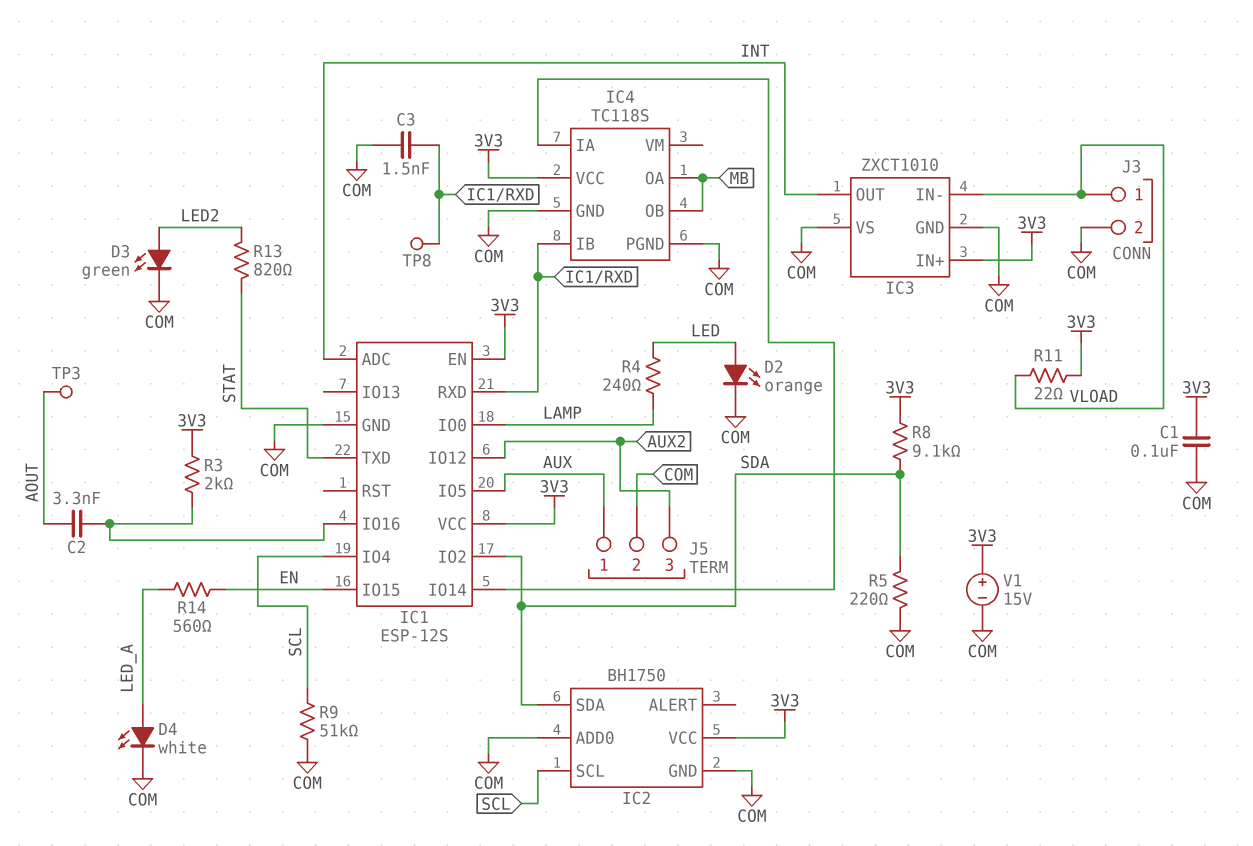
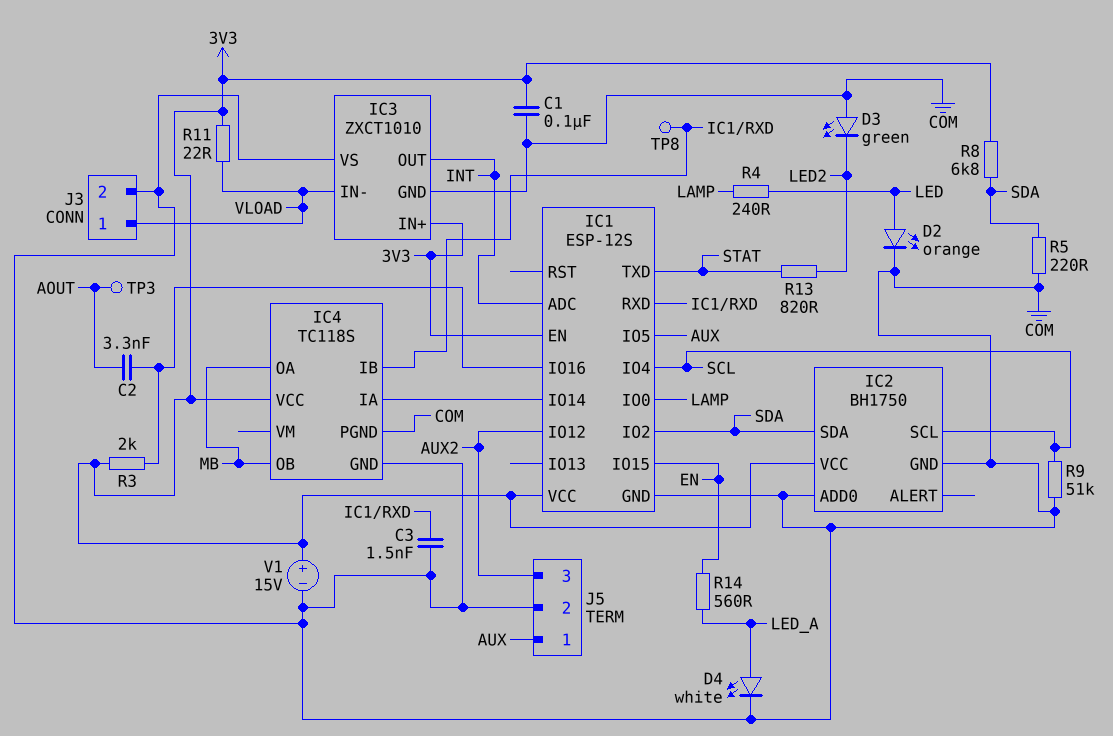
D3: LED green (A LED2, K COM) -> LED green (A COM, K LED2)
R8: 9.1k (3V3, SDA) -> 6.8k (3V3, SDA)

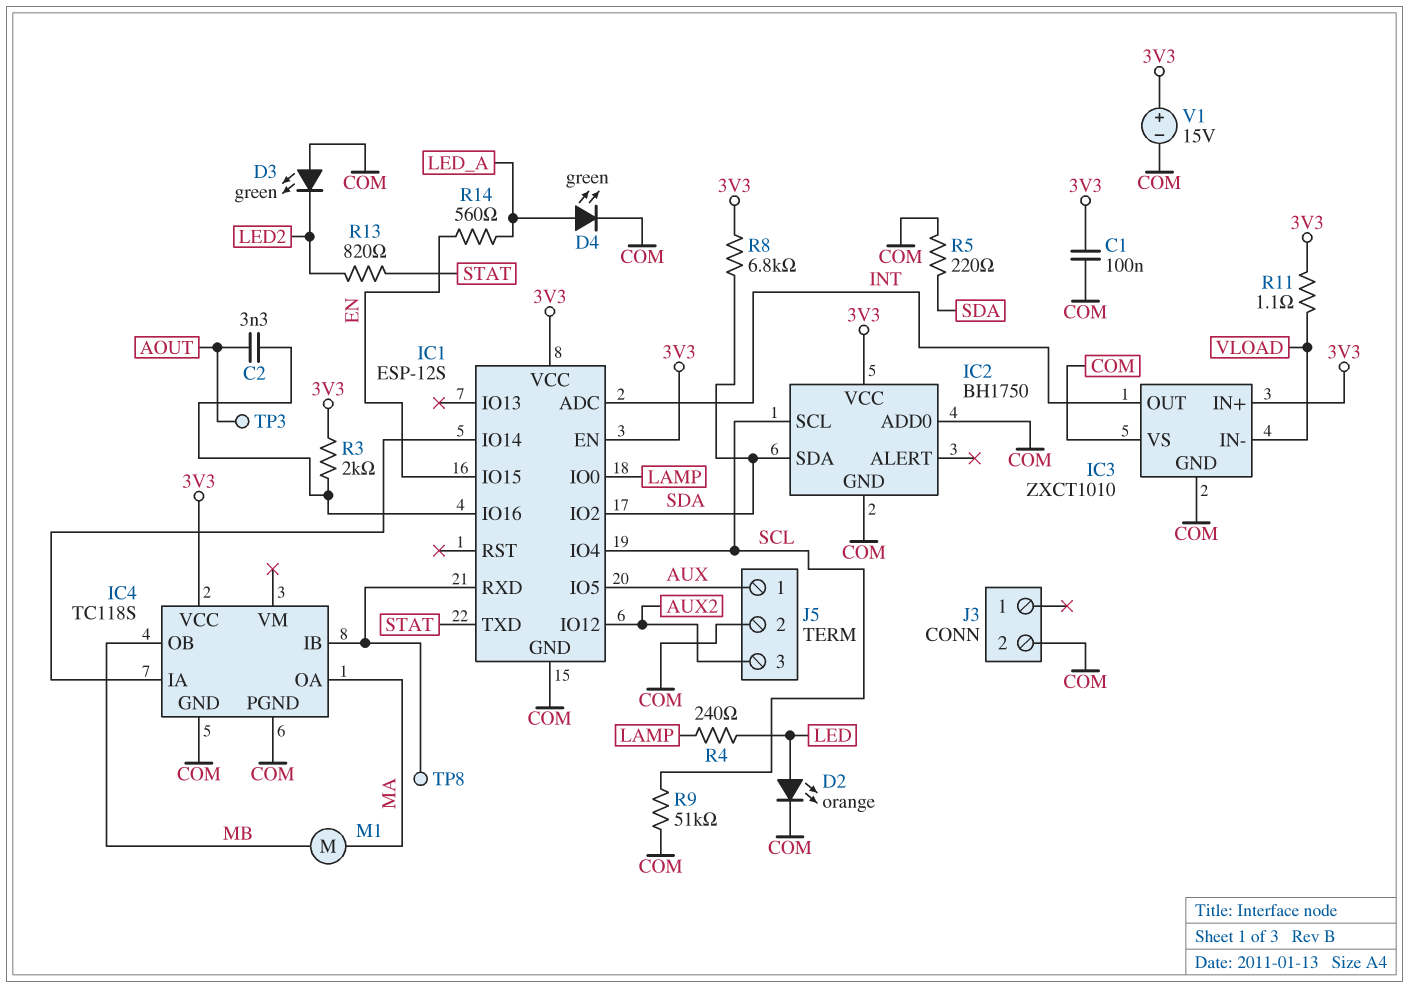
C3: 1.5nF (COM, IC1/RXD) -> none
D4: LED white (A LED_A, K COM) -> LED green (A LED_A, K COM)
IC4 pin OA: MB -> MA
J3 pin 1: VLOAD -> none
M1: none -> motor (MA, MB)
R11: 22 (3V3, VLOAD) -> 1.1 (3V3, VLOAD)

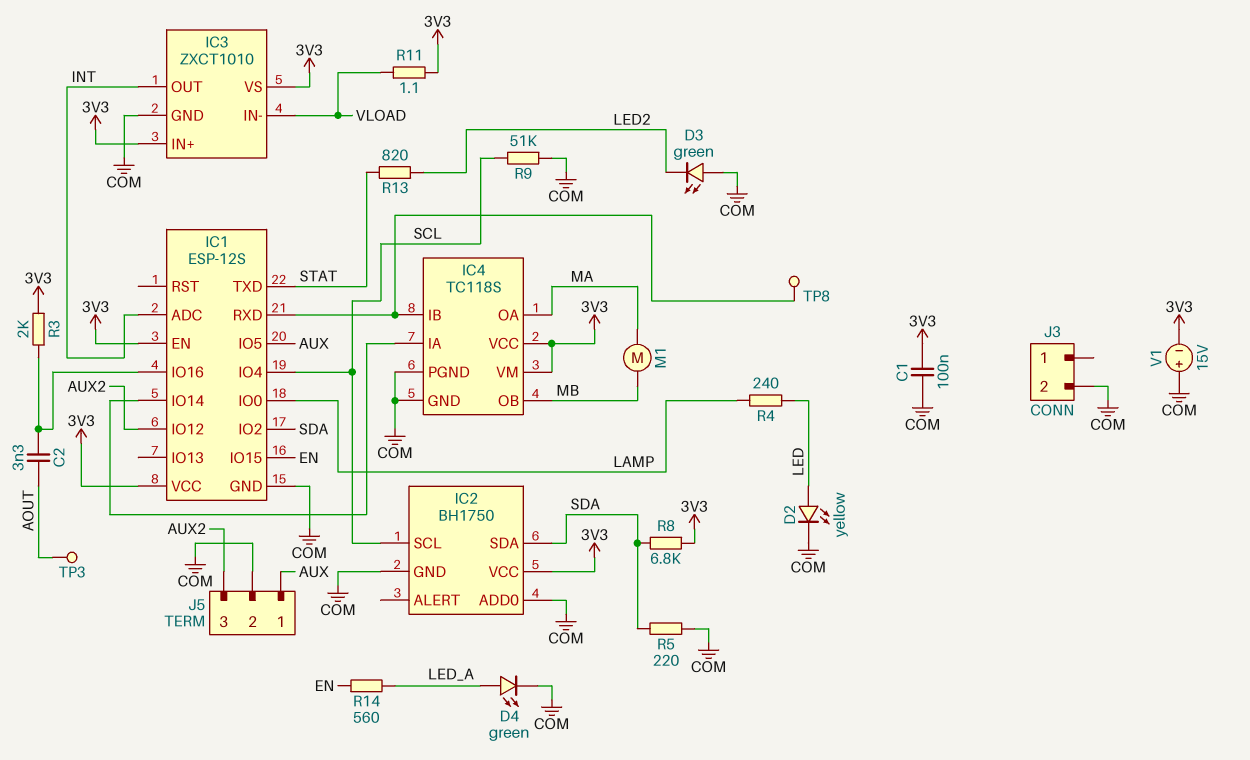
D2: LED orange (A LED, K COM) -> LED yellow (A LED, K COM)
IC3 pin VS: COM -> 3V3
IC4 pin VM: none -> 3V3
V1: 15V (plus 3V3, minus COM) -> 15V (plus COM, minus 3V3)

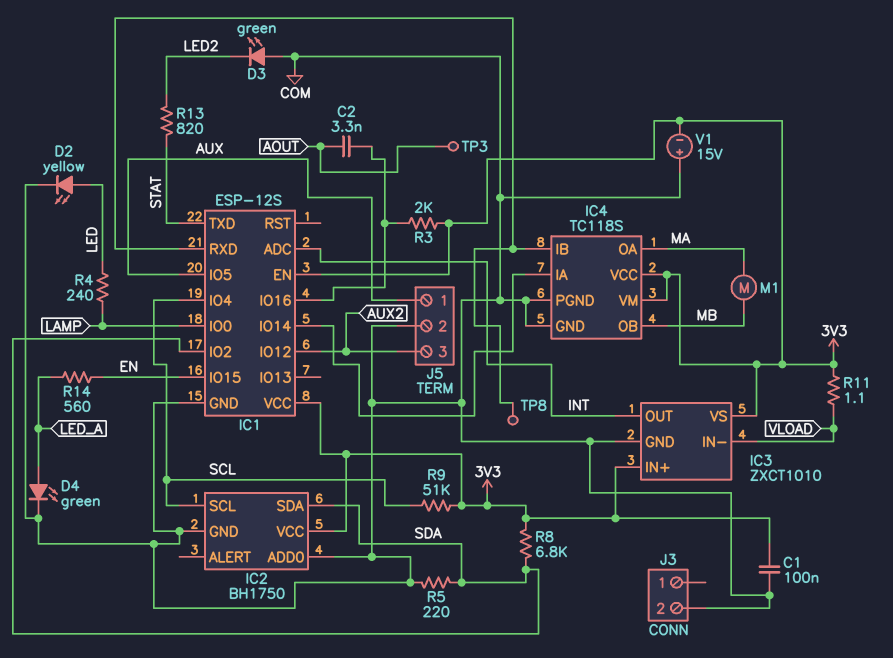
R9: 51k (COM, SCL) -> 51k (3V3, SCL)

